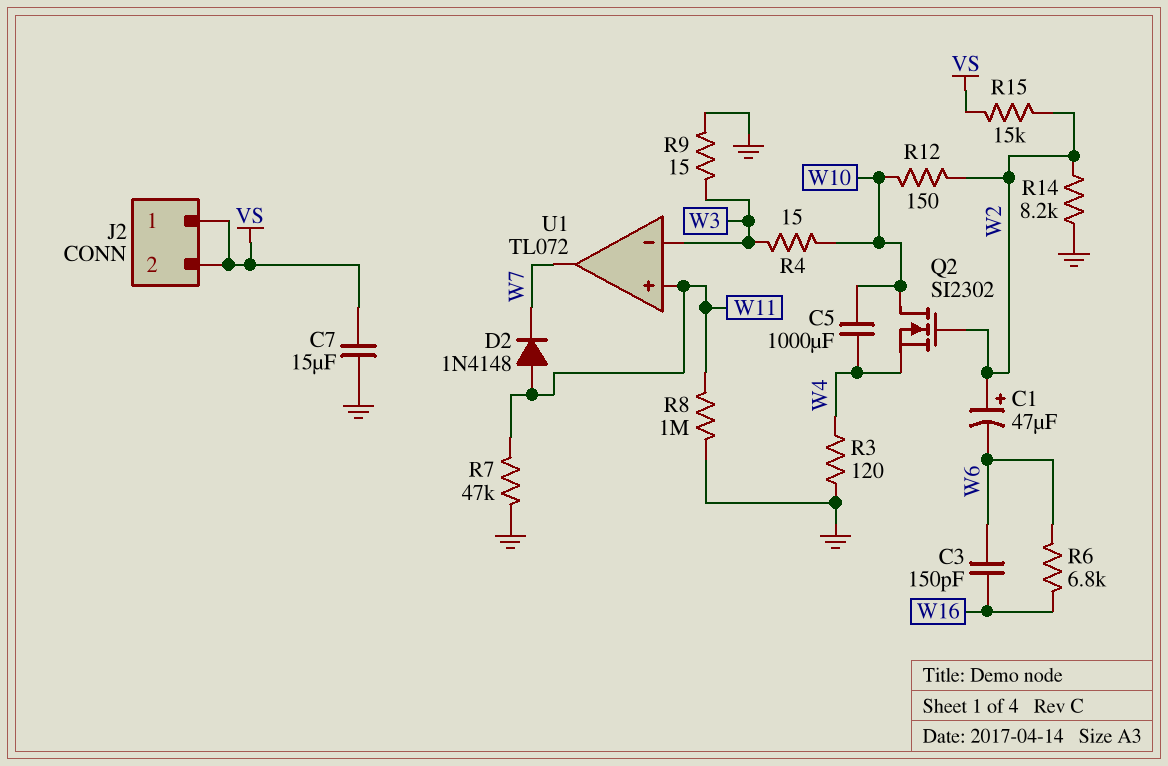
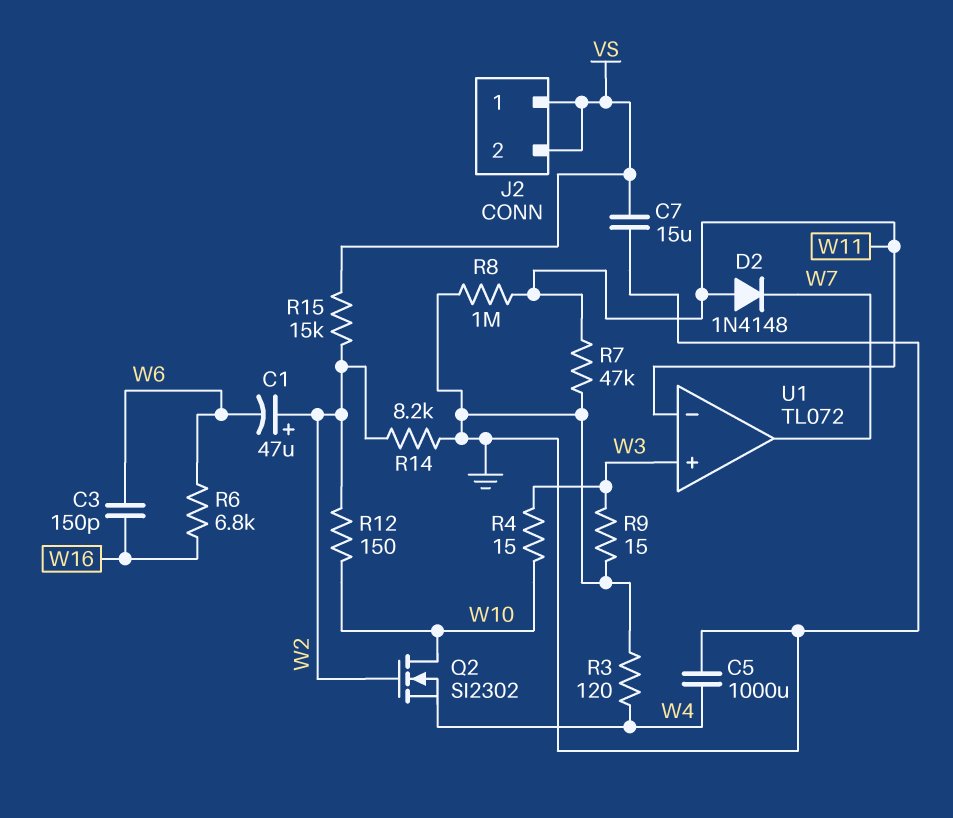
C5: 1000uF (W4, W10) -> 1000uF (GND, W4)
U1 pin in+: W11 -> W3
U1 pin in-: W3 -> W11

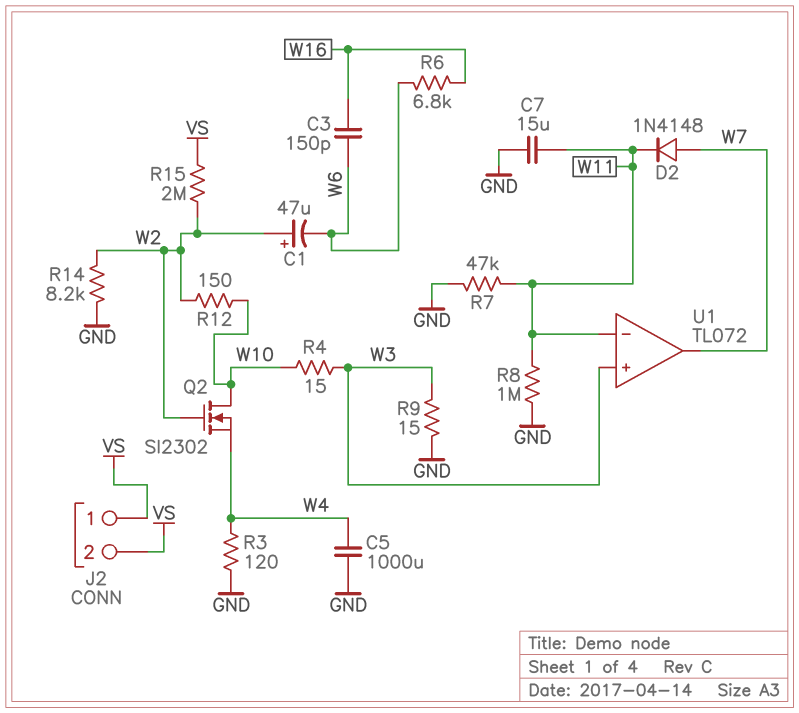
C7: 15uF (GND, VS) -> 15uF (GND, W11)
D2: diode 1N4148 (A W11, K W7) -> diode 1N4148 (A W7, K W11)
R15: 15k (VS, W2) -> 2M (VS, W2)

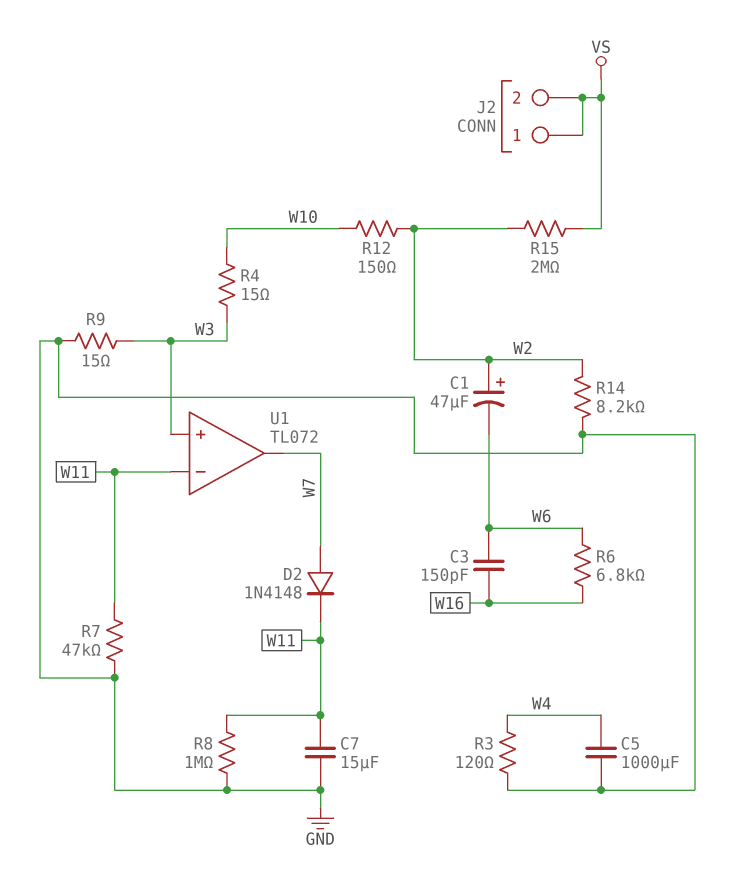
Q2: NMOS SI2302 (G W2, D W10, S W4) -> none

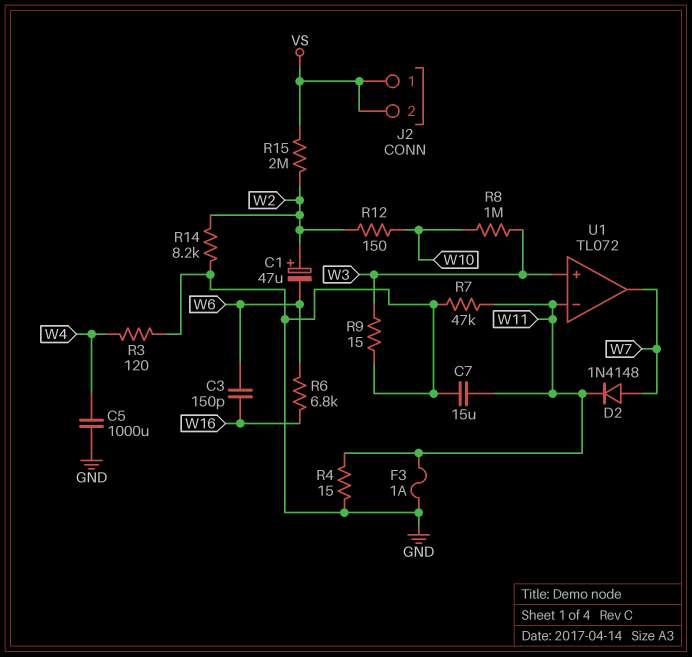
F3: none -> 1A (GND, W11)
R4: 15 (W3, W10) -> 15 (GND, W11)
R8: 1M (GND, W11) -> 1M (W3, W10)

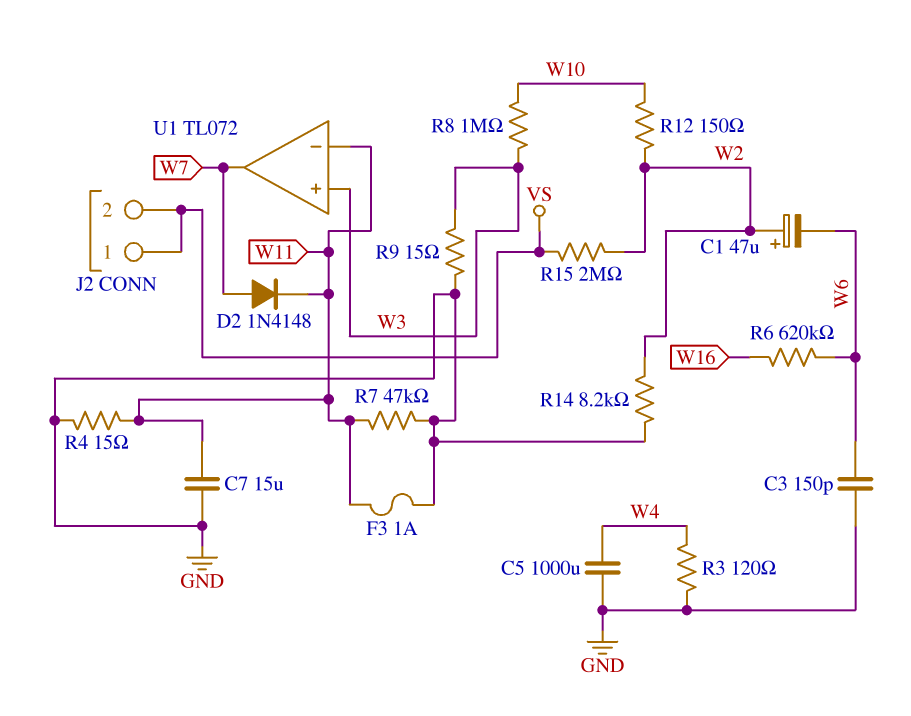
C3: 150pF (W6, W16) -> 150pF (GND, W6)
R6: 6.8k (W6, W16) -> 620k (W6, W16)

